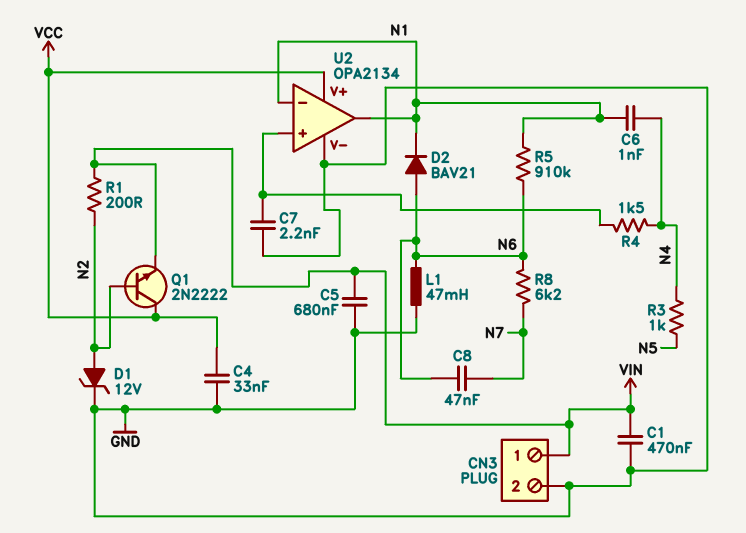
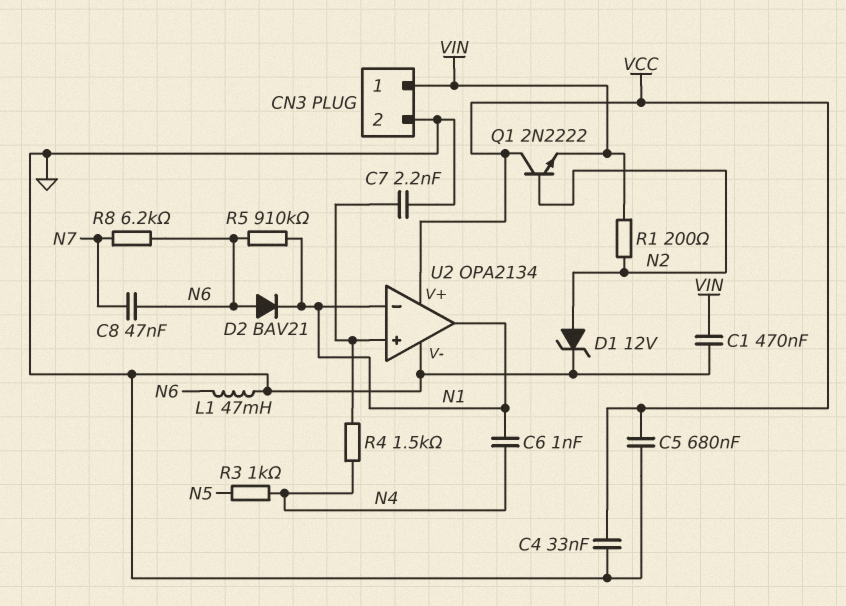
C5: 680nF (GND, VIN) -> 680nF (GND, VCC)

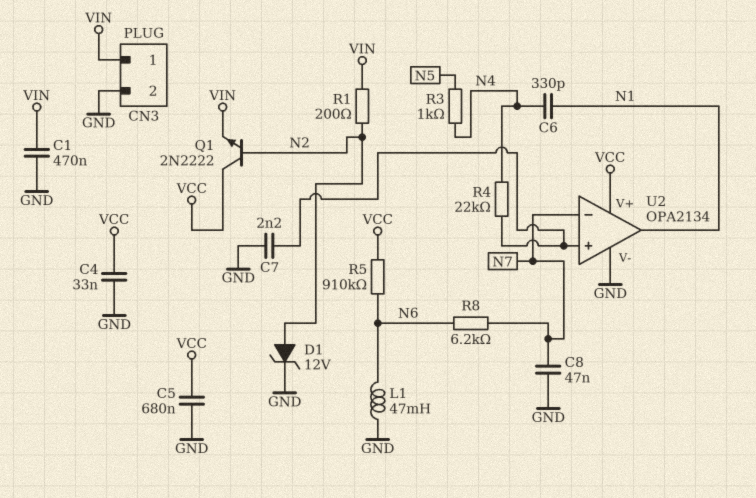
C6: 1nF (N1, N4) -> 330pF (N1, N4)
C8: 47nF (N6, N7) -> 47nF (GND, N7)
D2: diode BAV21 (A N6, K N1) -> none
R4: 1.5k (N4, U2/in+) -> 22k (N4, U2/in+)
R5: 910k (N1, N6) -> 910k (N6, VCC)
U2 pin in-: N1 -> N7

